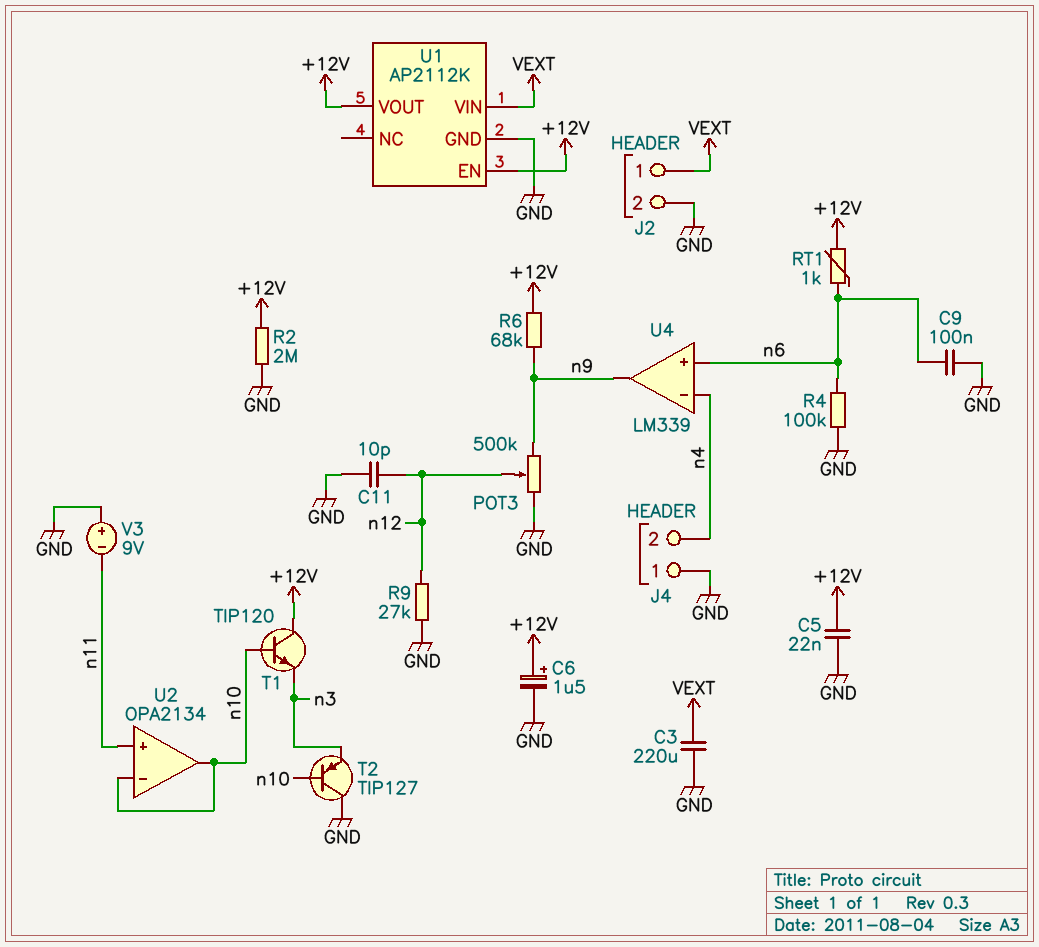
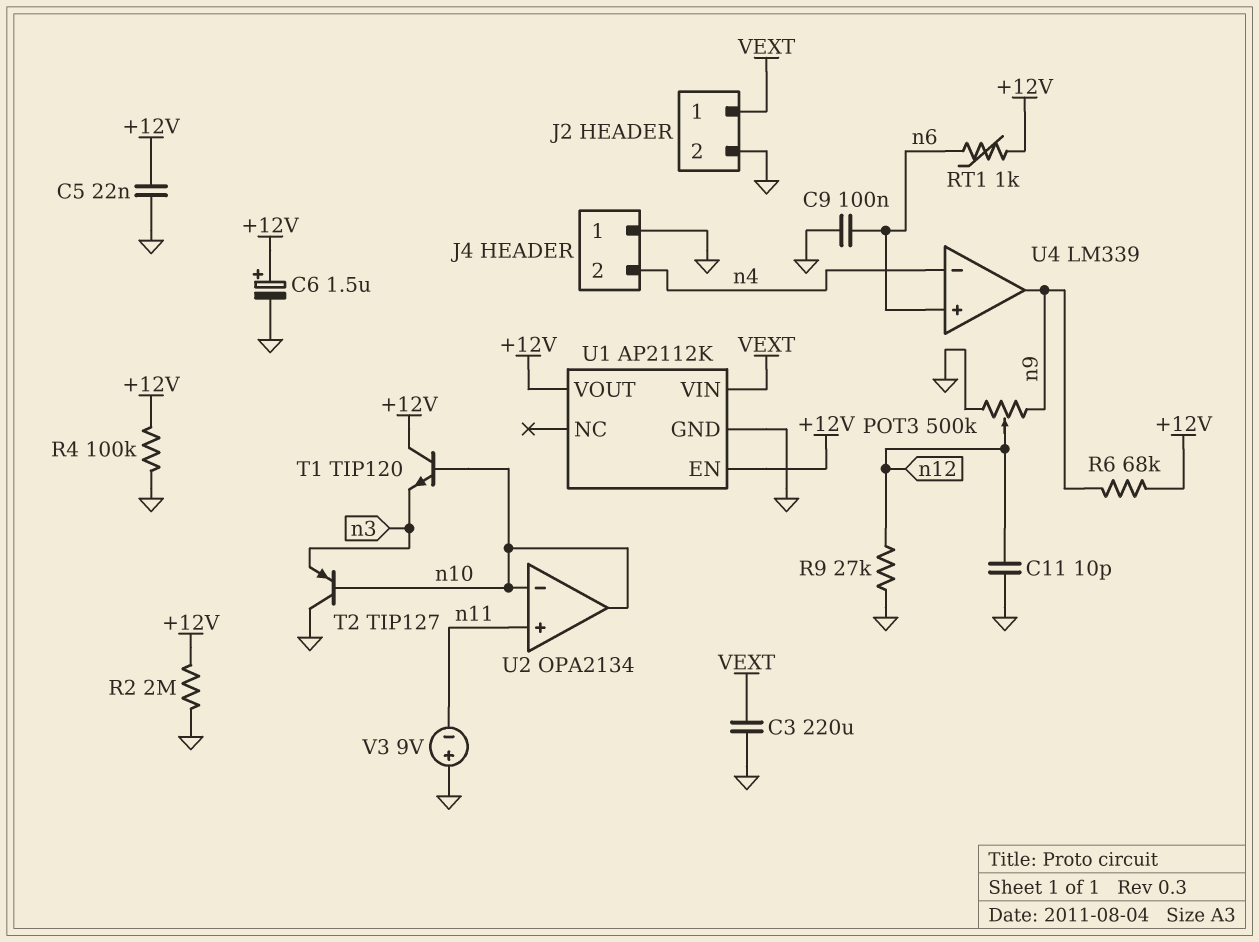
R4: 100k (GND, n6) -> 100k (+12V, GND)

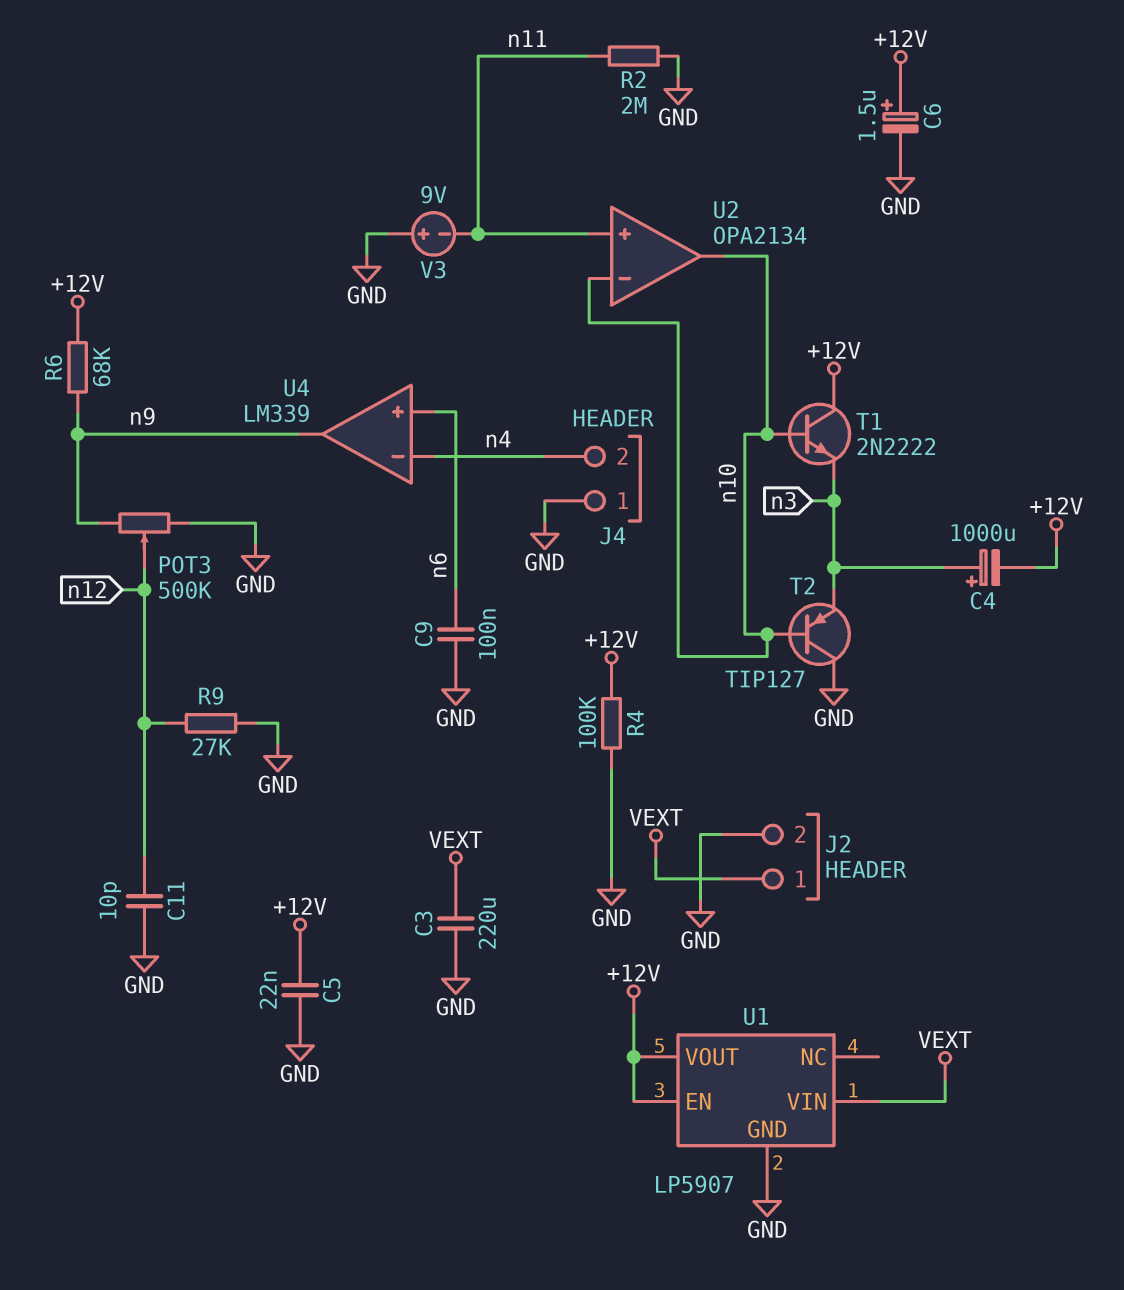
C4: none -> 1000uF (plus n3, minus +12V)
R2: 2M (+12V, GND) -> 2M (GND, n11)
RT1: 1k (+12V, n6) -> none
T1: NPN TIP120 (B n10, C +12V, E n3) -> NPN 2N2222 (B n10, C +12V, E n3)
U1: AP2112K -> LP5907

